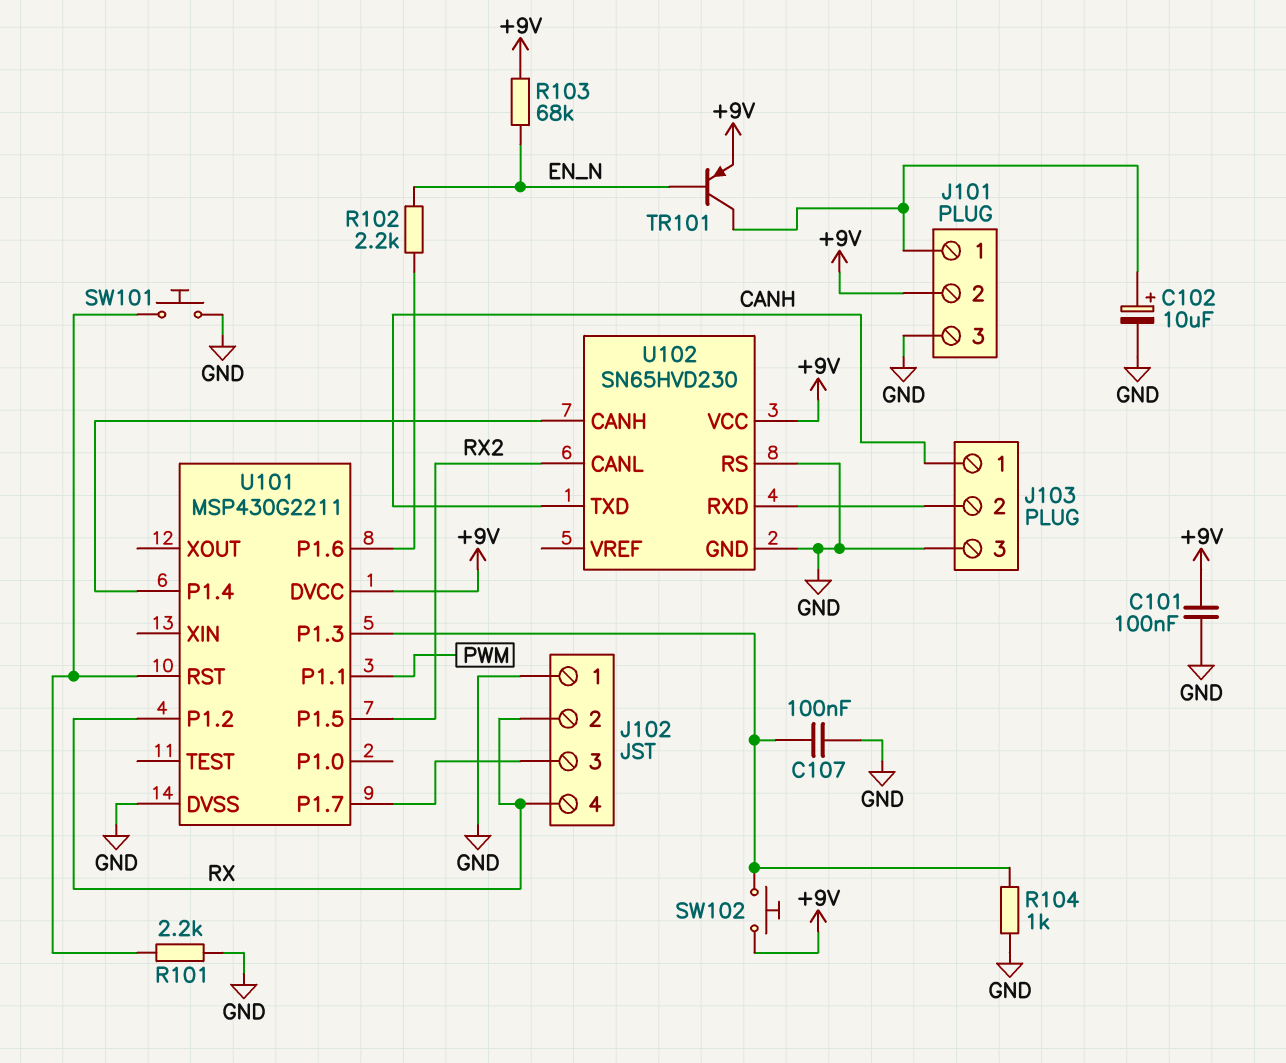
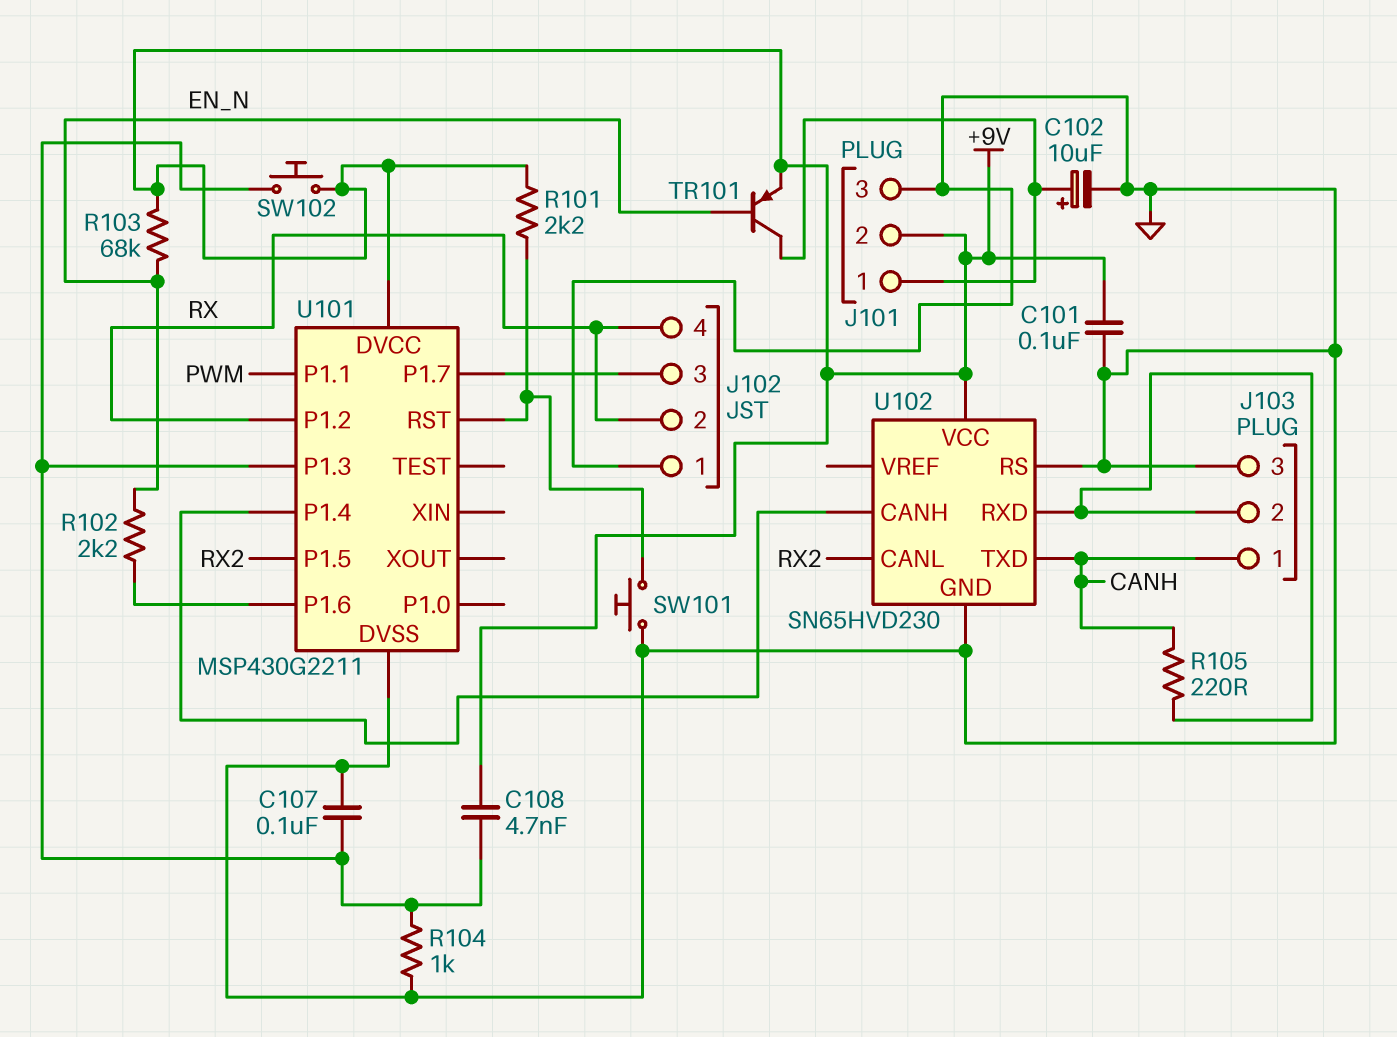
C108: none -> 4.7nF (+9V, U101/P1.3)
R101: 2.2k (GND, U101/RST) -> 2.2k (+9V, U101/RST)
R105: none -> 220 (CANH, J103/2)

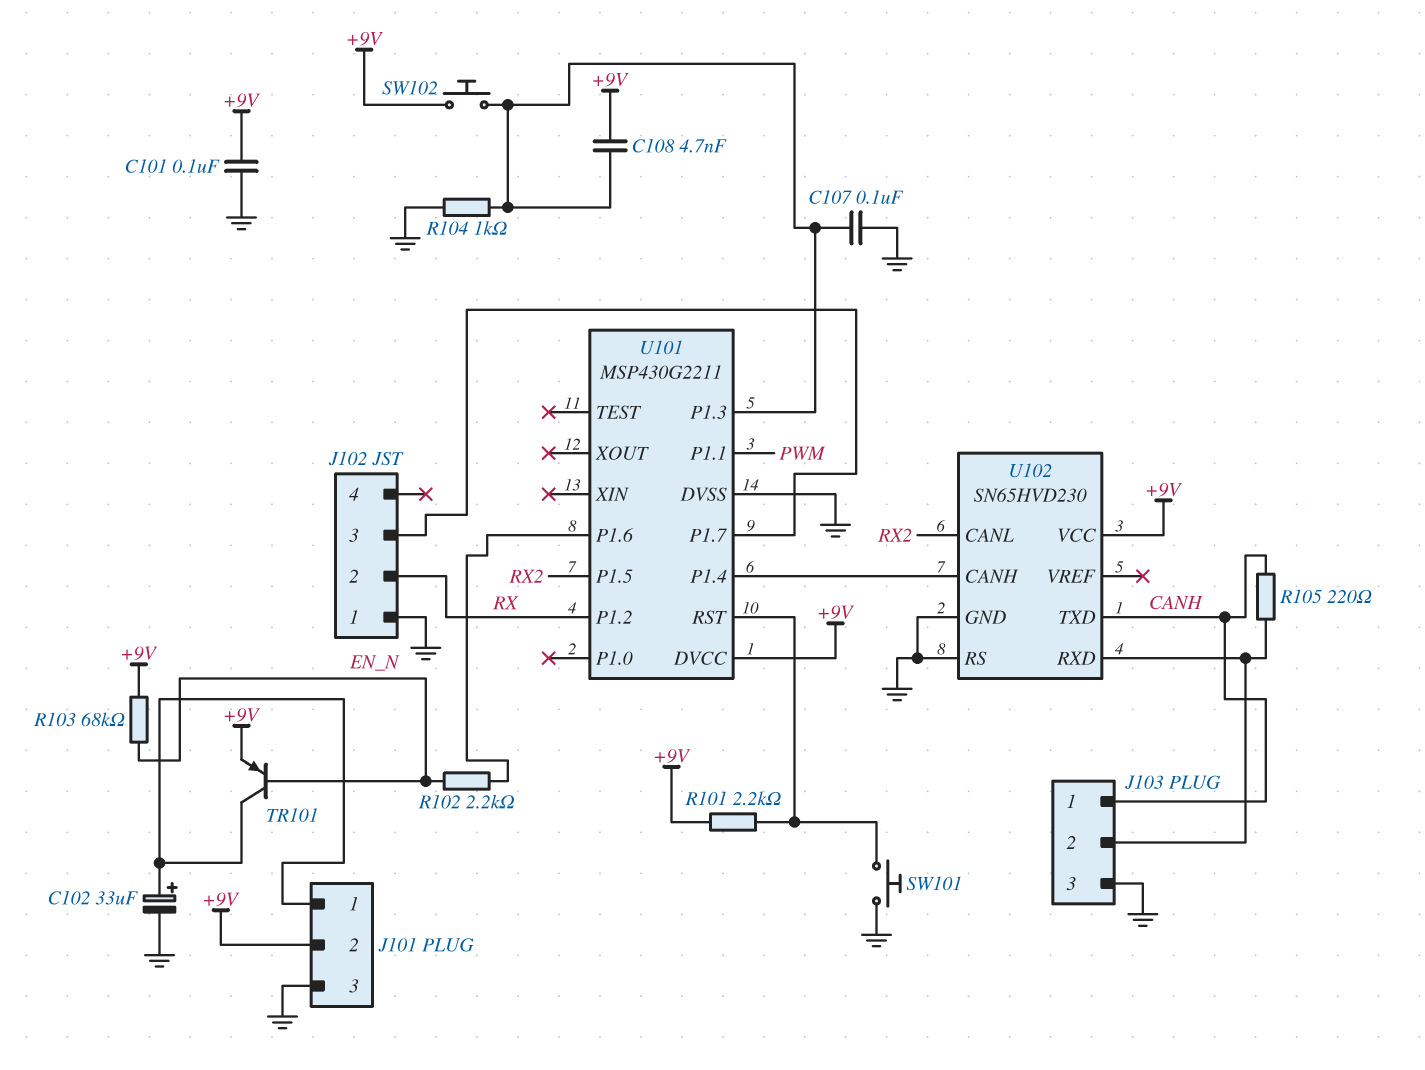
C102: 10uF (plus J101/1, minus GND) -> 33uF (plus J101/1, minus GND)
J102 pin 4: RX -> none

